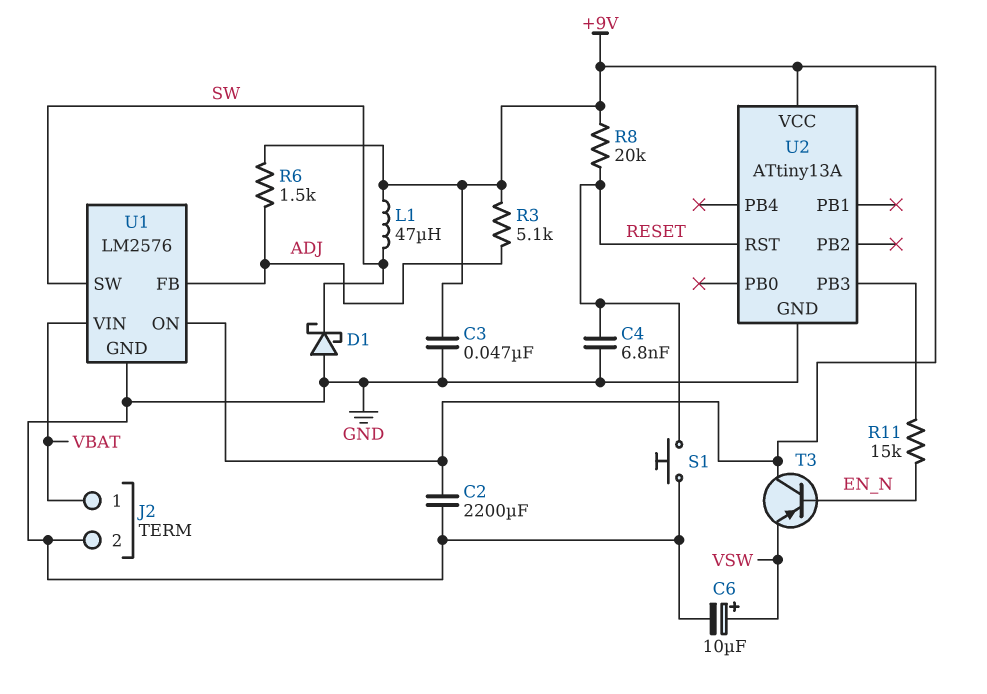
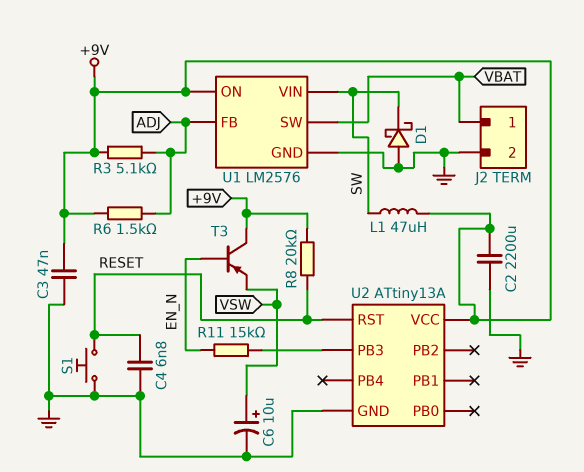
U1 pin SW: SW -> VBAT
U1 pin VIN: VBAT -> SW

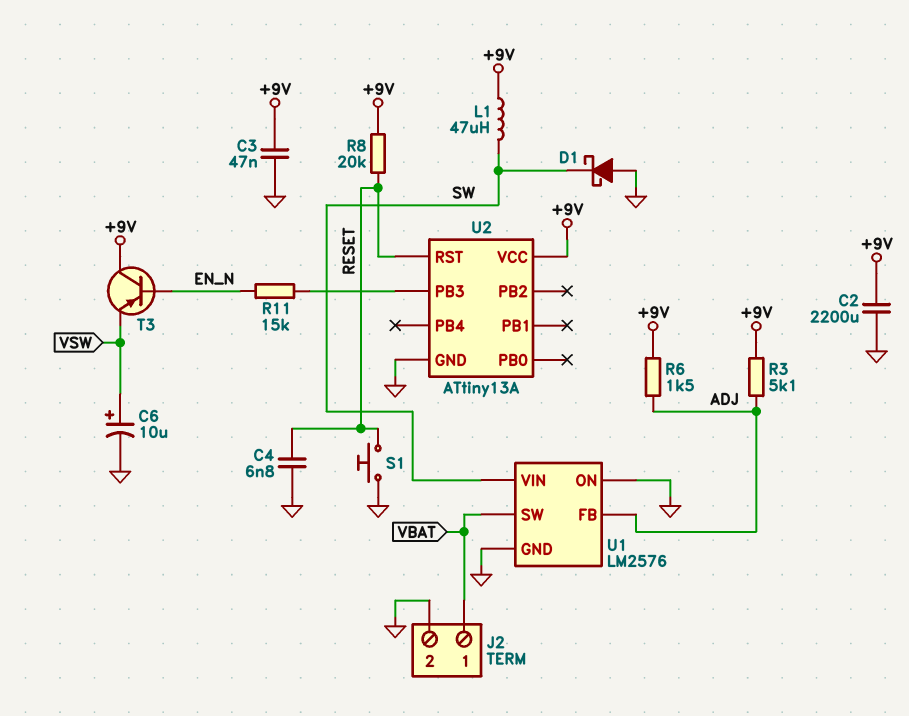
U1 pin ON: +9V -> GND

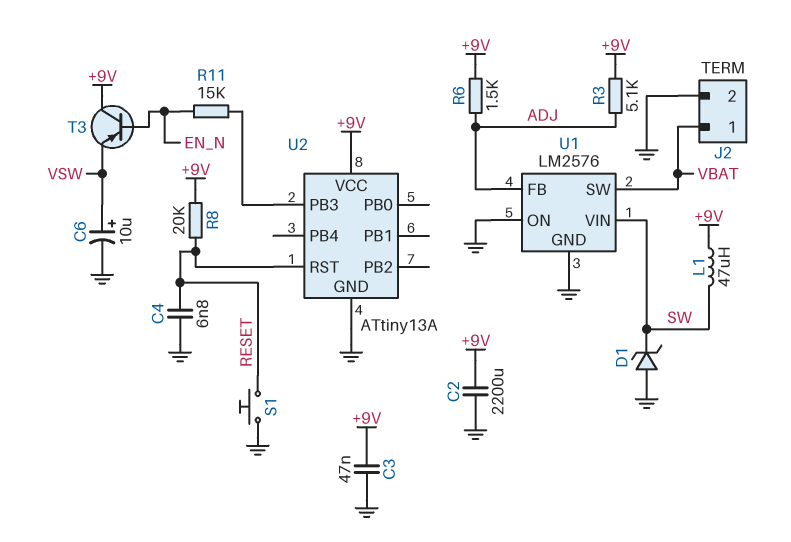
D1: schottky (A GND, K SW) -> zener (A GND, K SW)

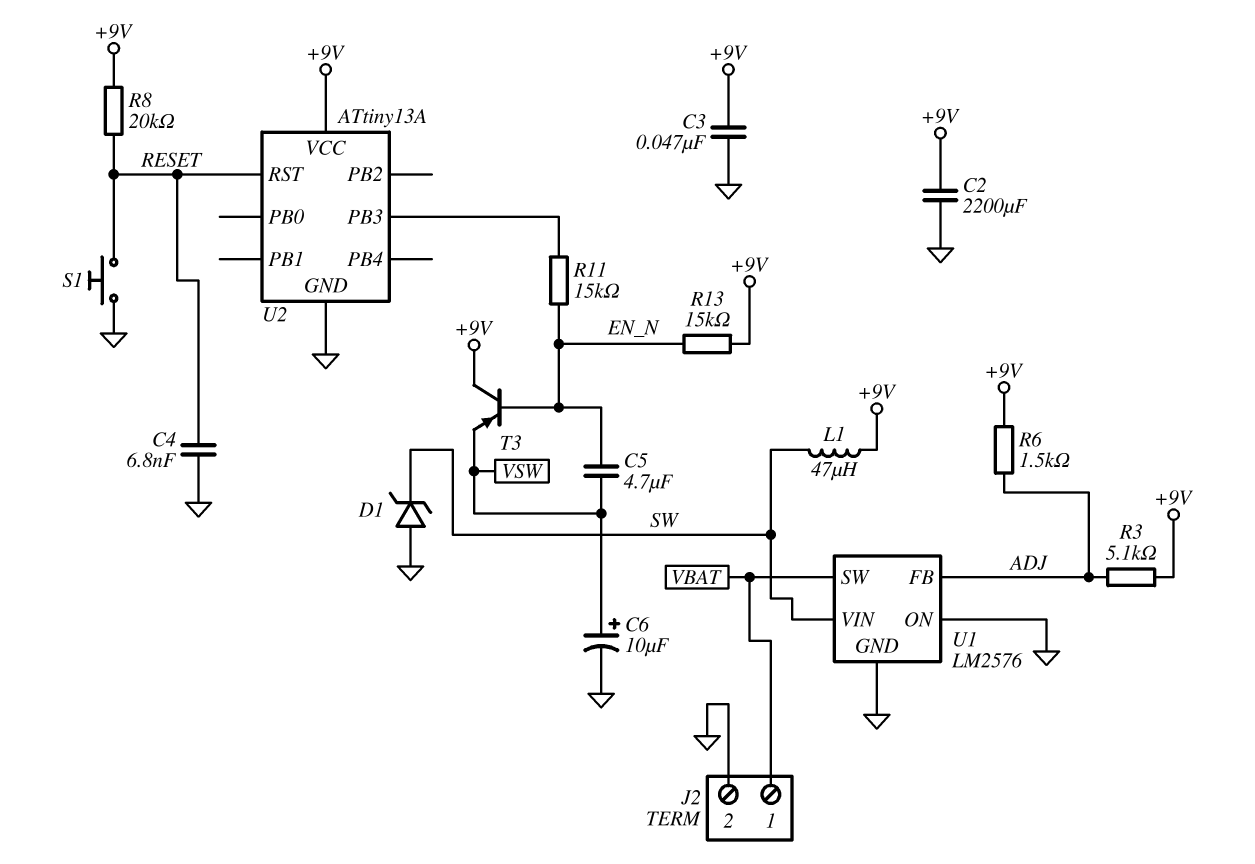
C5: none -> 4.7uF (EN_N, VSW)
R13: none -> 15k (+9V, EN_N)

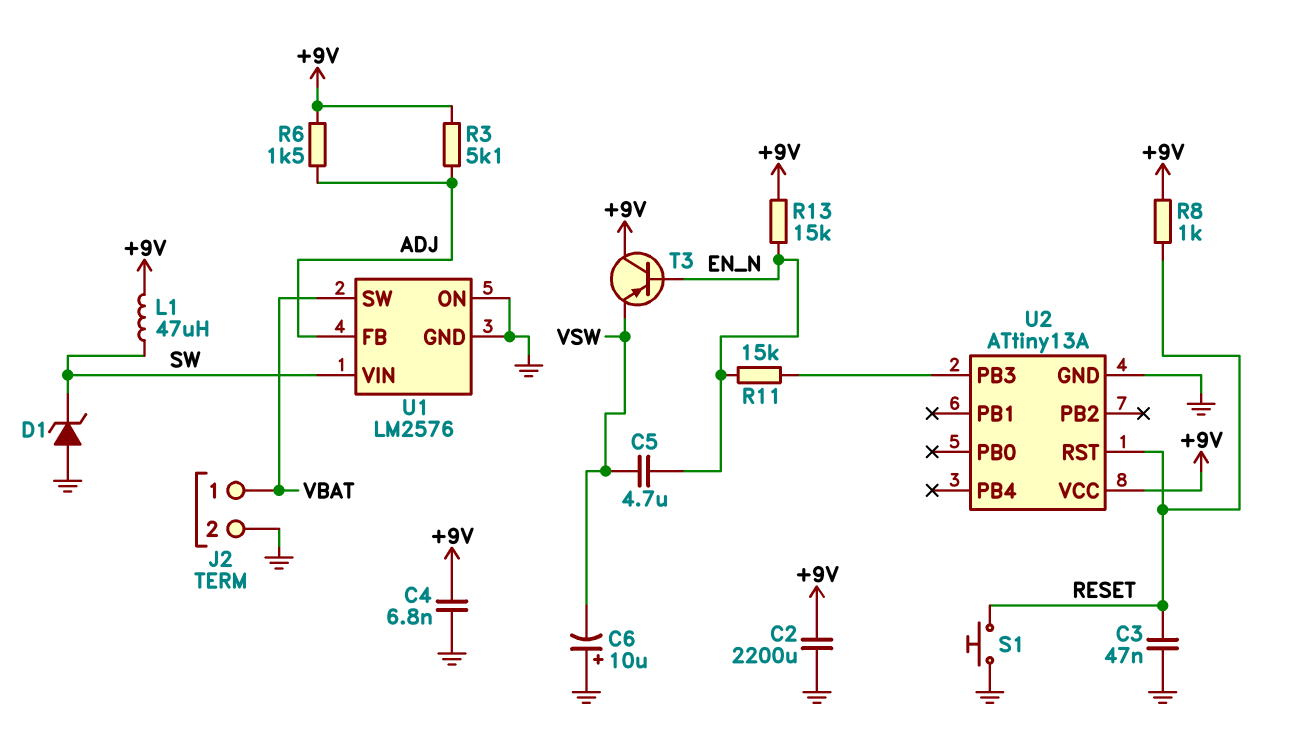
C3: 47nF (+9V, GND) -> 47nF (GND, RESET)
C4: 6.8nF (GND, RESET) -> 6.8nF (+9V, GND)
C6: 10uF (plus VSW, minus GND) -> 10uF (plus GND, minus VSW)
R8: 20k (+9V, RESET) -> 1k (+9V, RESET)

